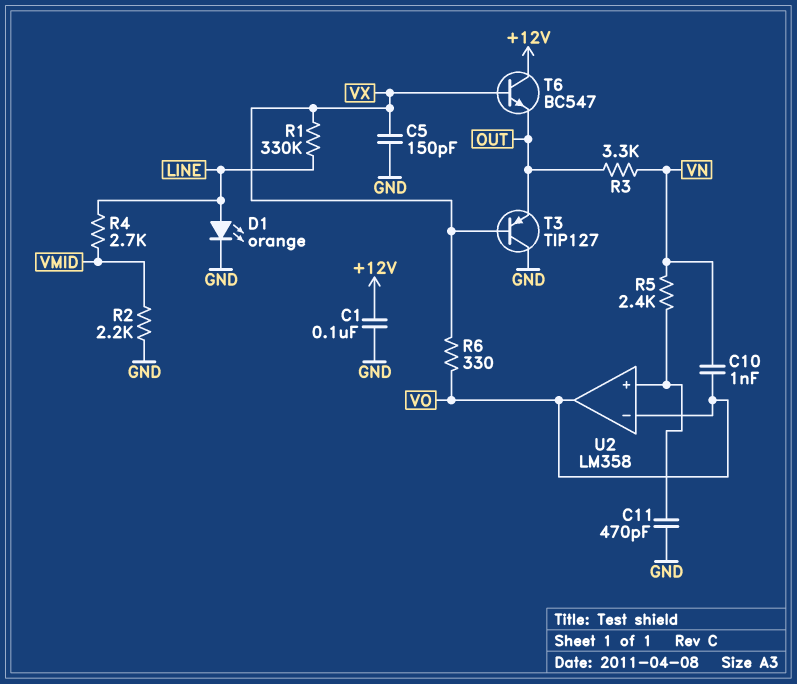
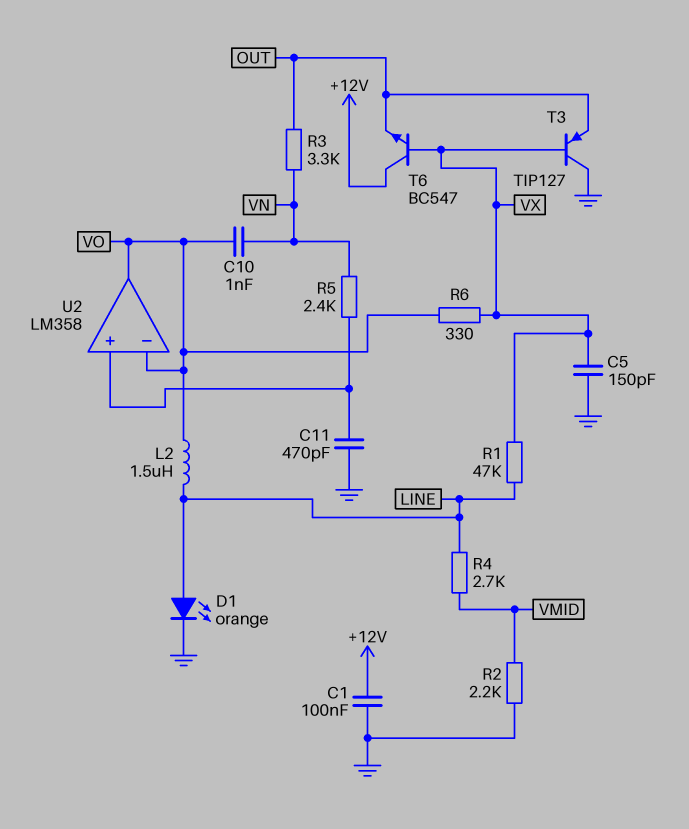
L2: none -> 1.5uH (LINE, VO)
R1: 330k (LINE, VX) -> 47k (LINE, VX)

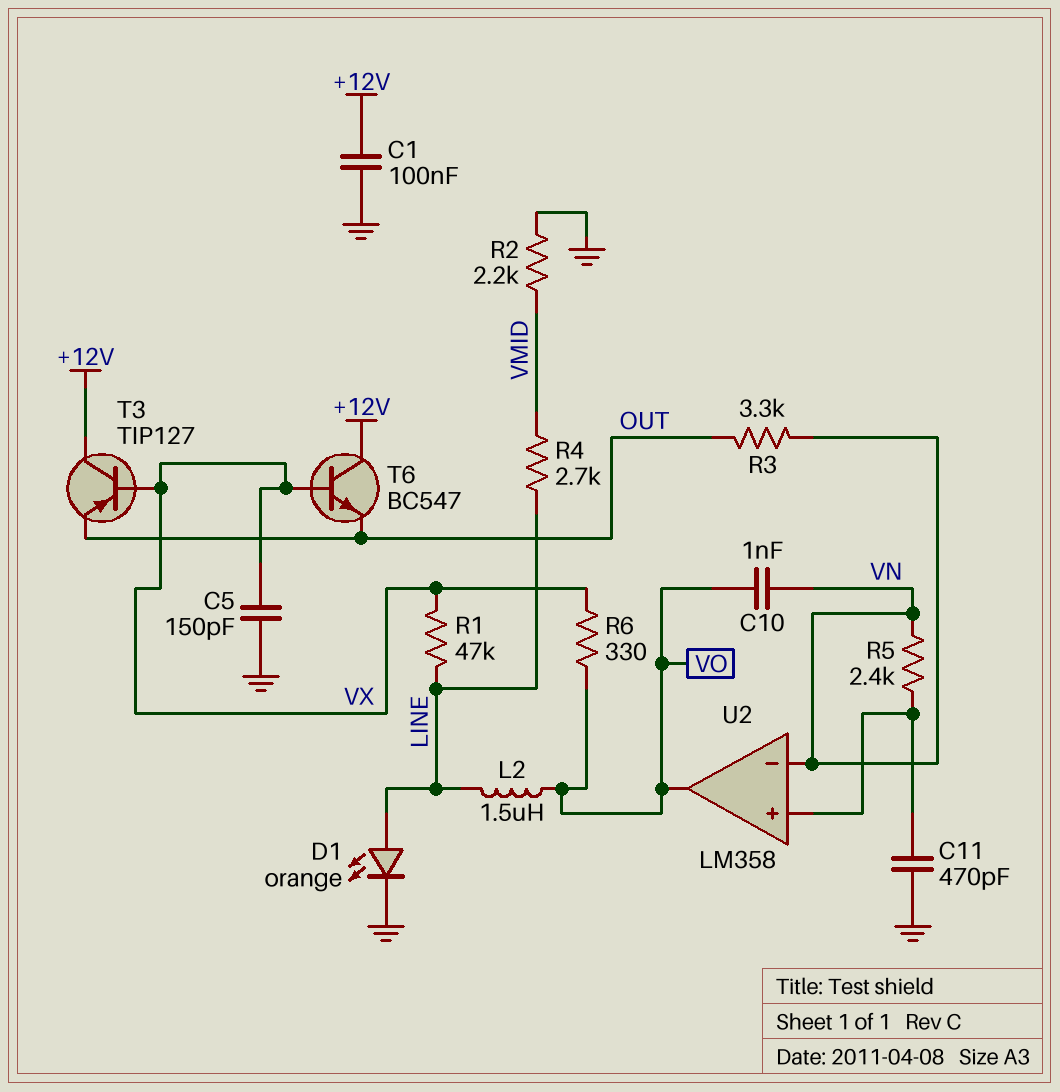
T3: PNP TIP127 (B VX, C GND, E OUT) -> PNP TIP127 (B VX, C +12V, E OUT)
U2 pin in-: VO -> VN

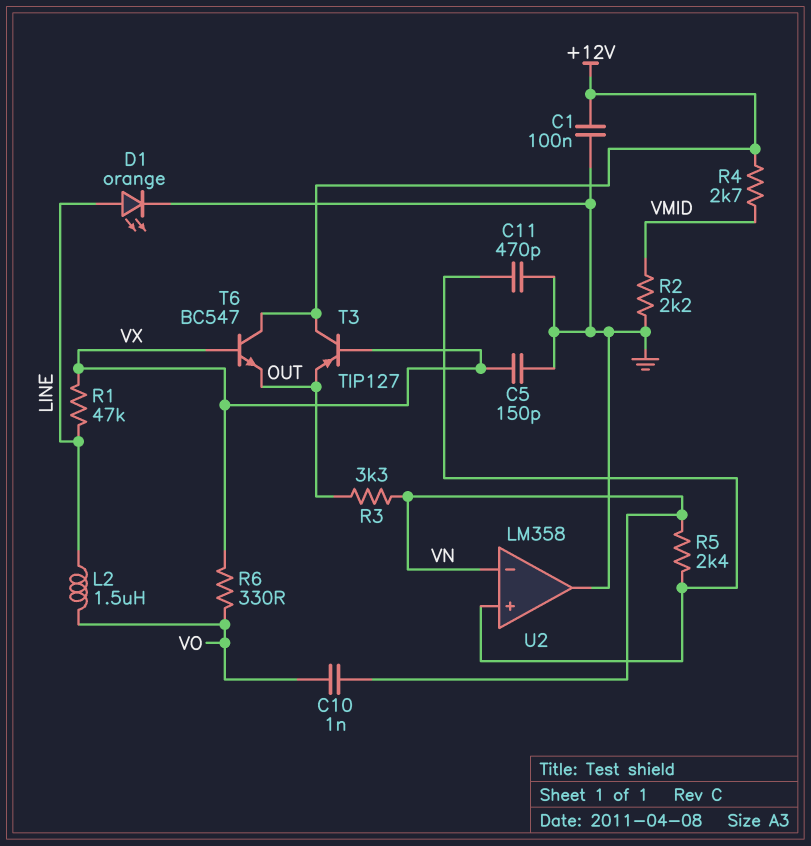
R4: 2.7k (LINE, VMID) -> 2.7k (+12V, VMID)
U2 pin out: VO -> GND

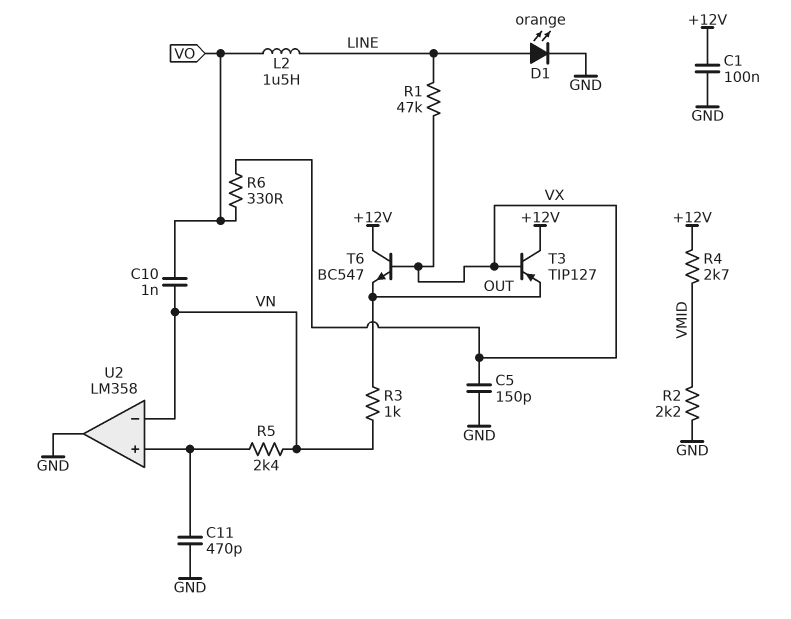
R3: 3.3k (OUT, VN) -> 1k (OUT, VN)

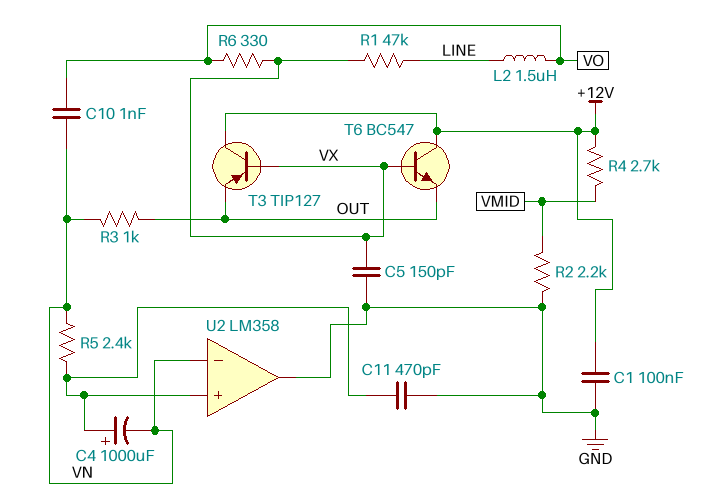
C4: none -> 1000uF (plus U2/in+, minus VN)
D1: LED orange (A LINE, K GND) -> none

